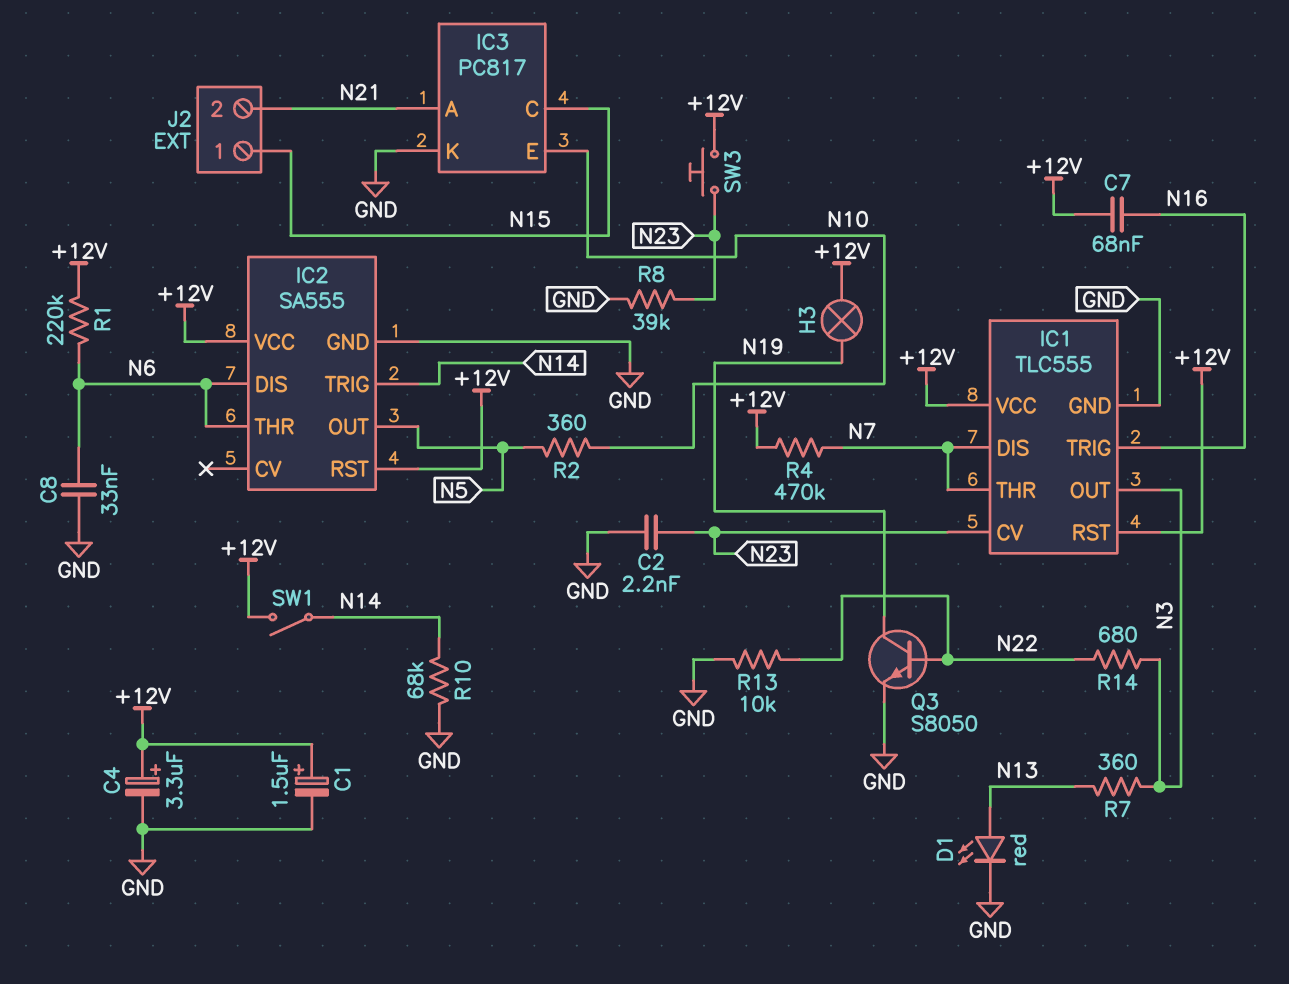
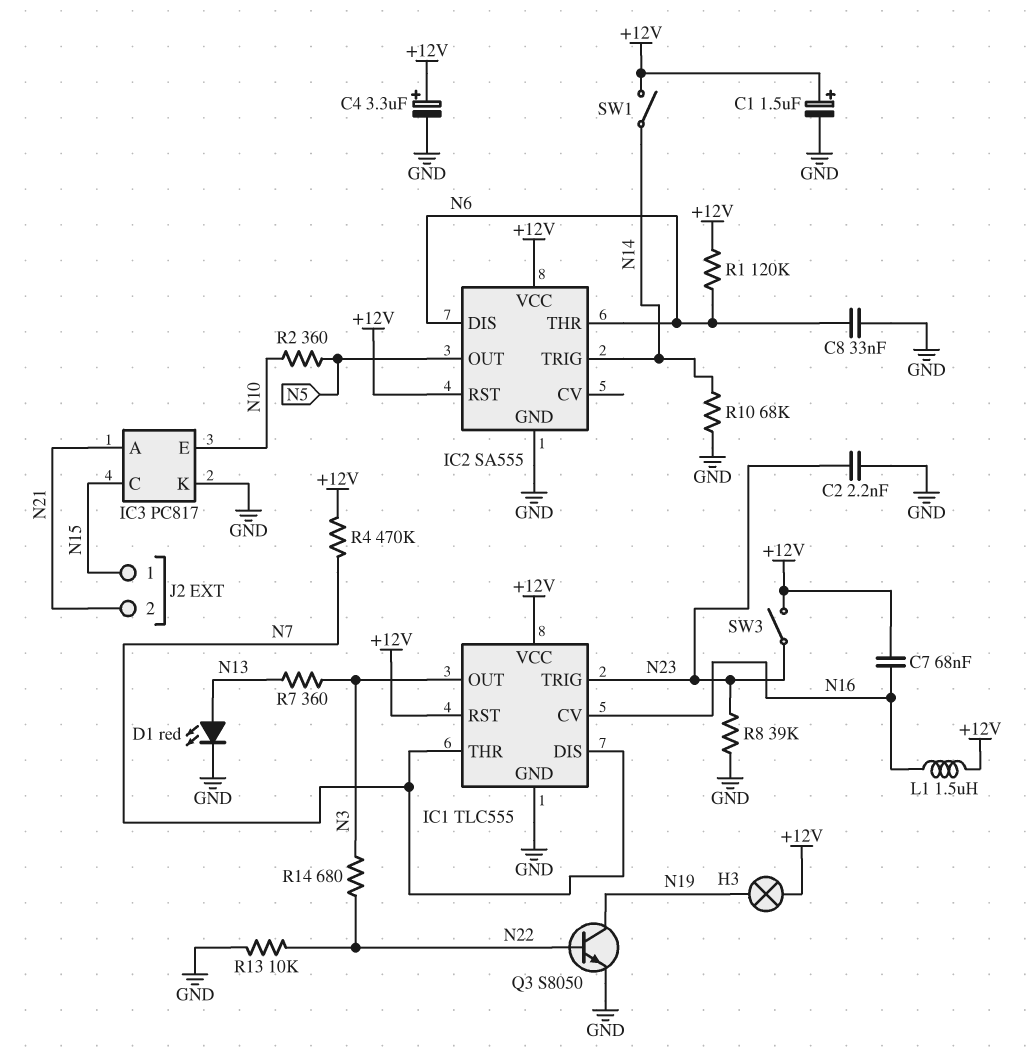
IC1 pin CV: N23 -> N16
IC1 pin TRIG: N16 -> N23
L1: none -> 1.5uH (+12V, N16)
R1: 220k (+12V, N6) -> 120k (+12V, N6)
SW3: button (+12V, N23) -> switch (+12V, N23)

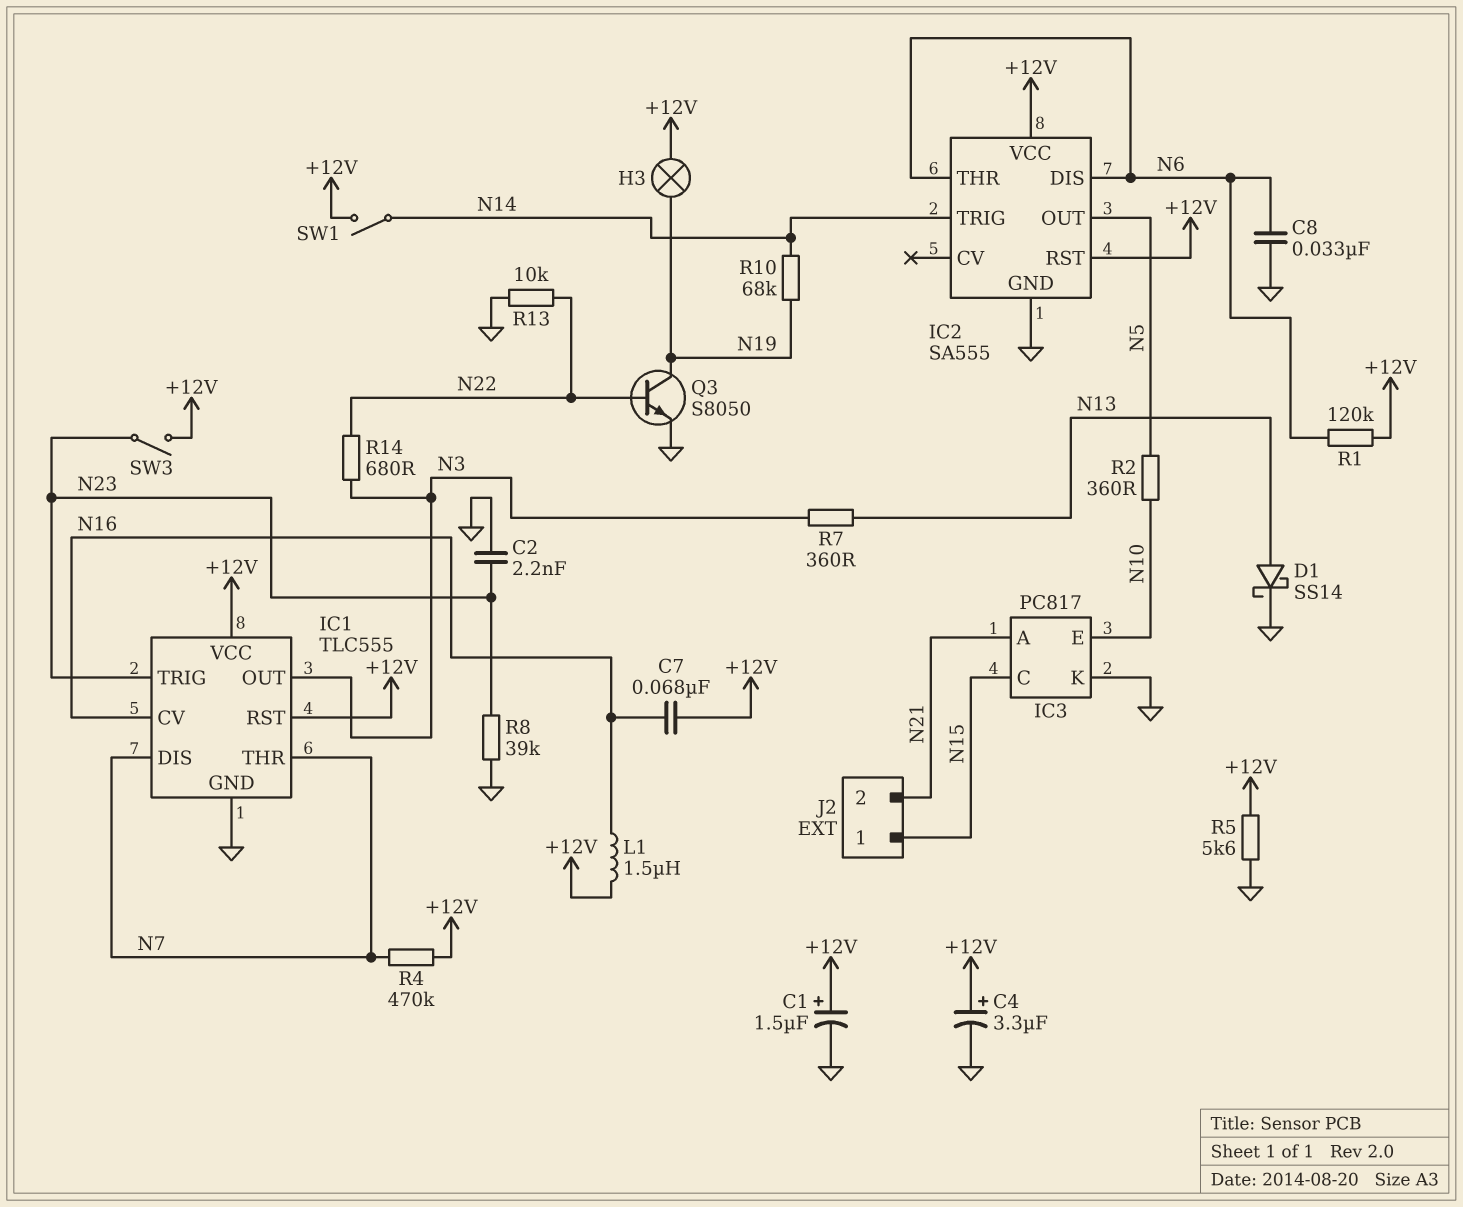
D1: LED red (A N13, K GND) -> schottky SS14 (A N13, K GND)
R5: none -> 5.6k (+12V, GND)
R10: 68k (GND, N14) -> 68k (N14, N19)

